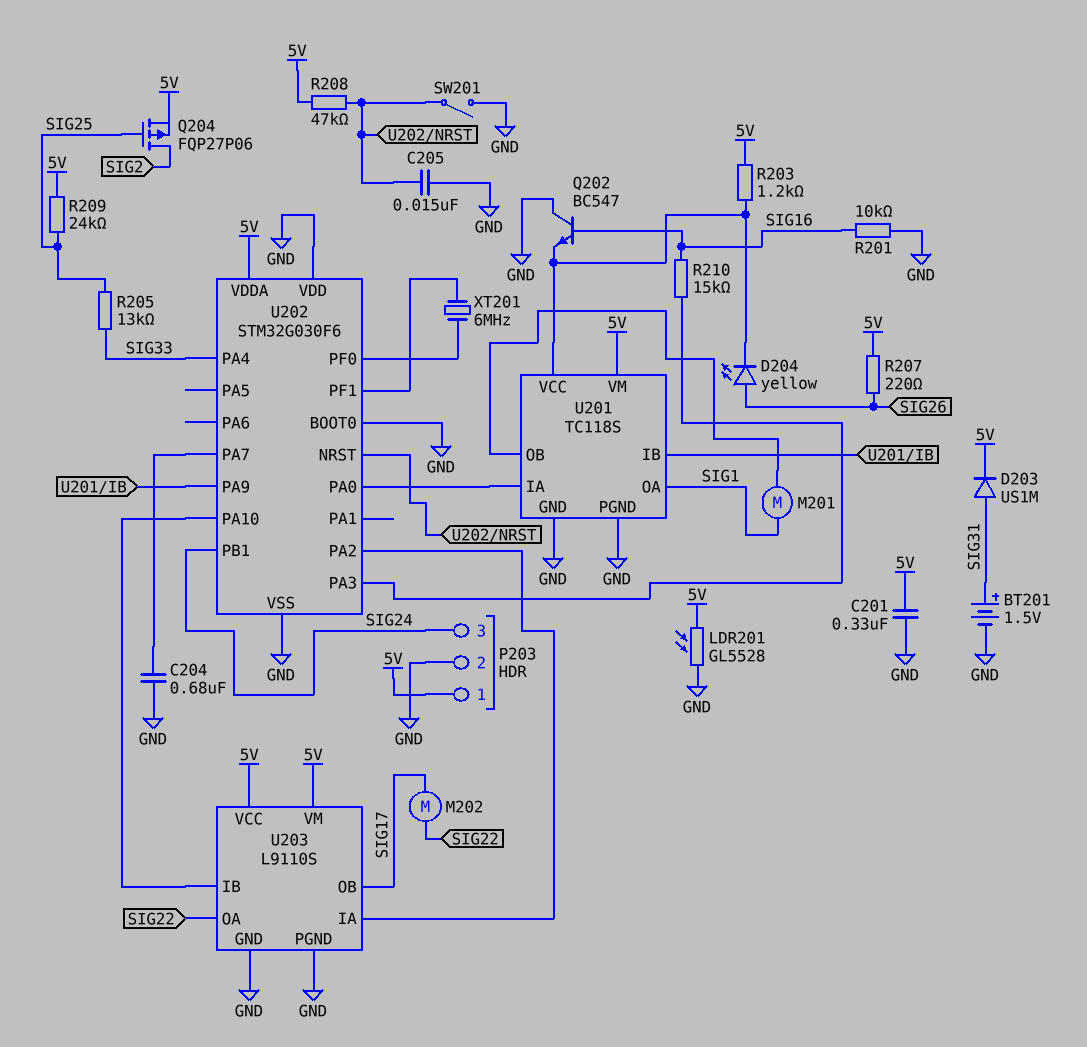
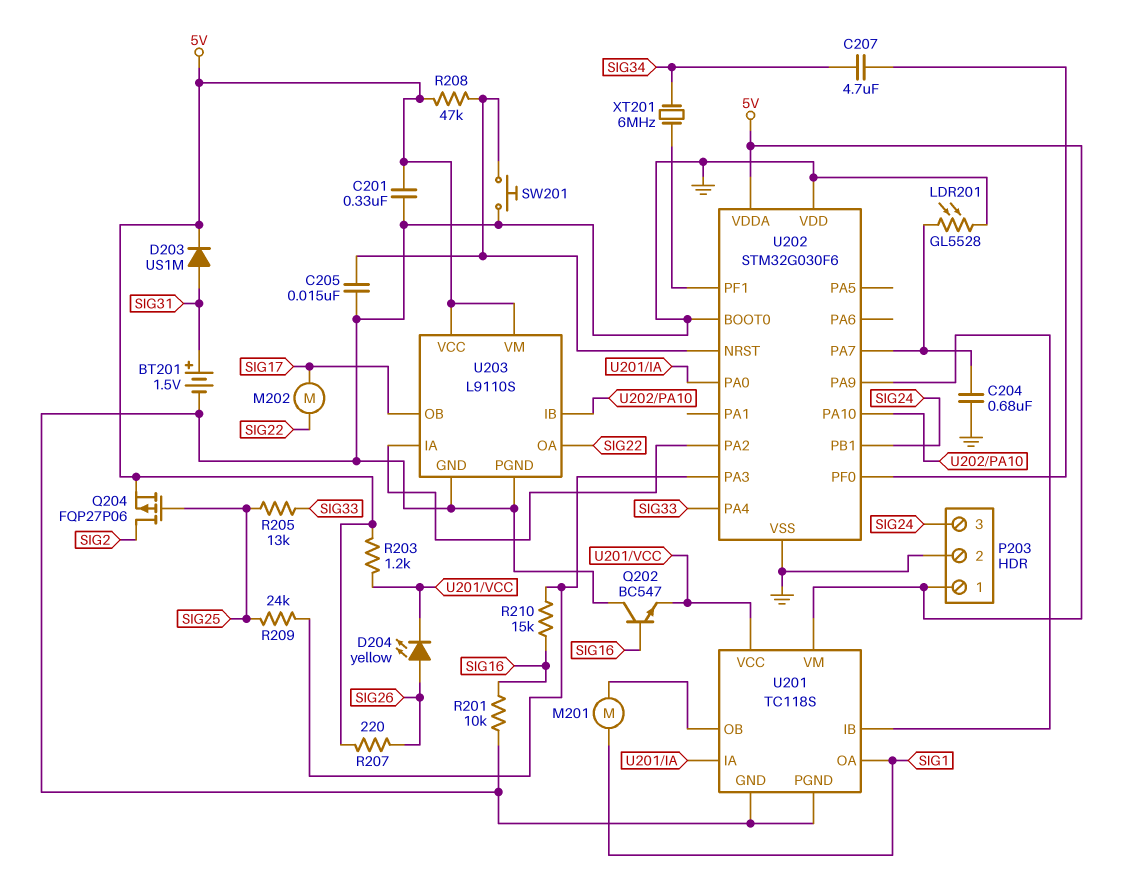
C207: none -> 4.7uF (SIG34, U202/PF0)
LDR201: GL5528 (5V, GND) -> GL5528 (GND, U202/PA7)
R209: 24k (5V, SIG25) -> 24k (SIG25, U202/PA3)
SW201: switch (GND, U202/NRST) -> button (GND, U202/NRST)
XT201: 6MHz (U202/PF0, U202/PF1) -> 6MHz (SIG34, U202/PF1)

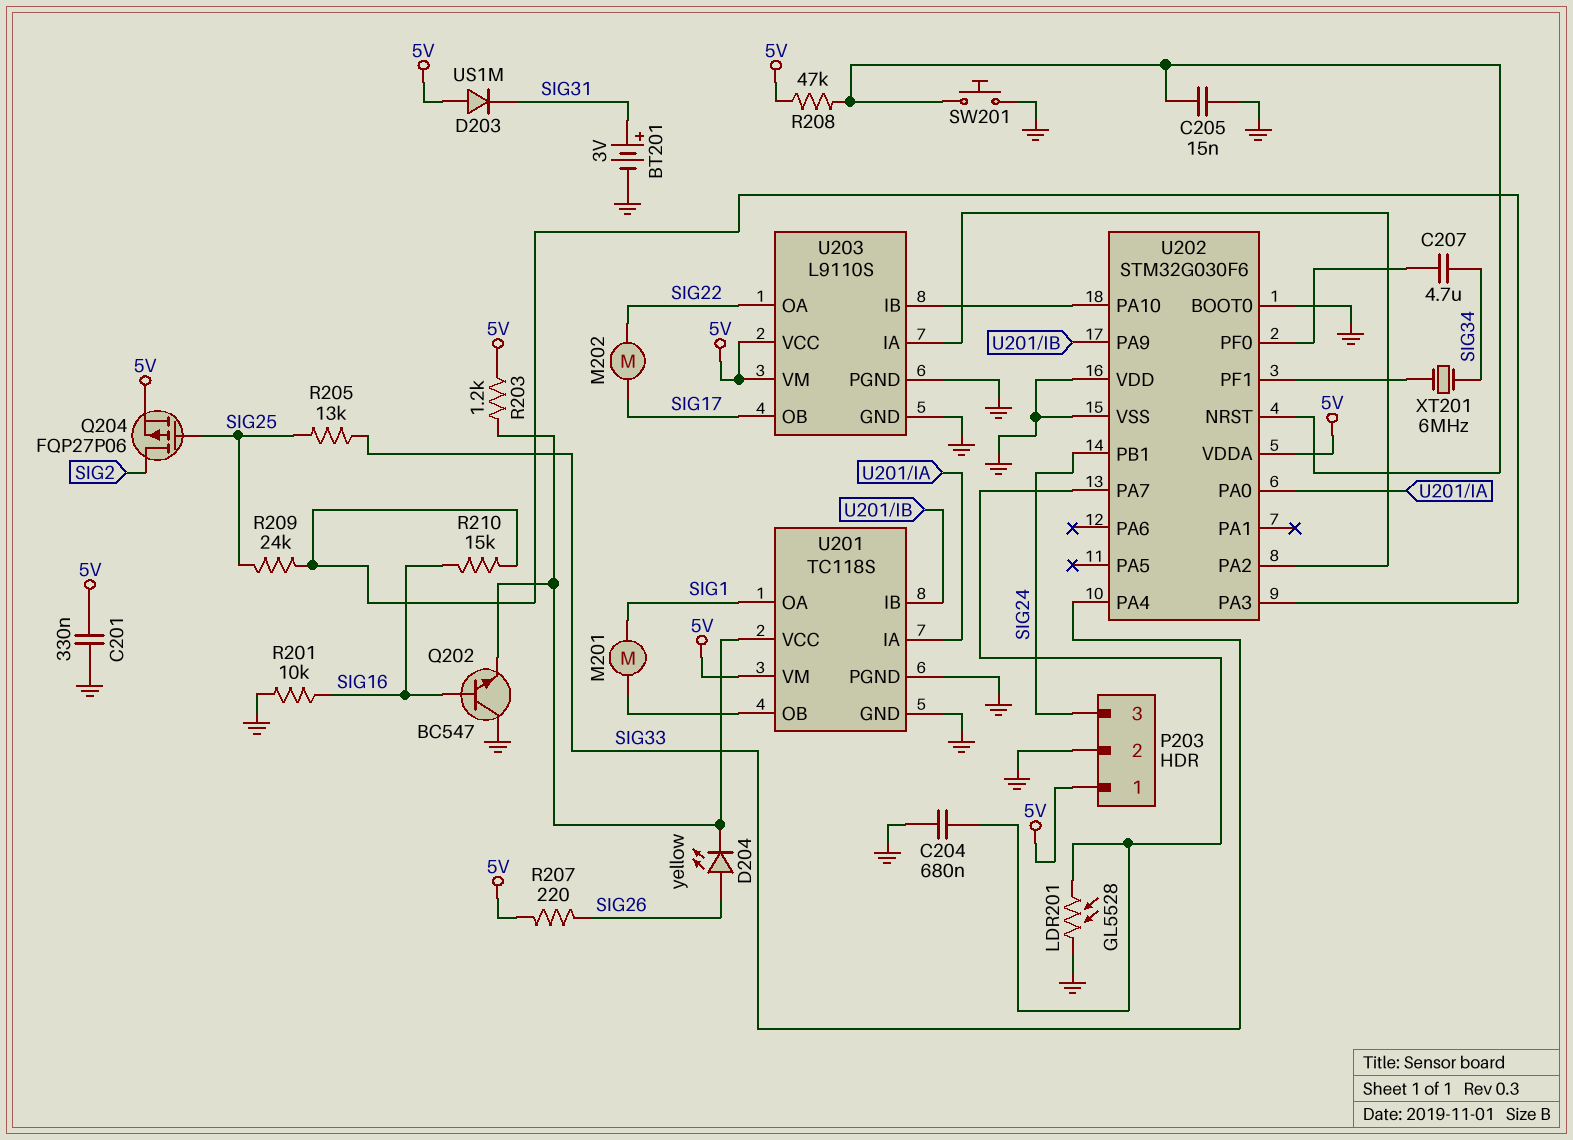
BT201: 1.5V (plus SIG31, minus GND) -> 3V (plus SIG31, minus GND)
D203: diode US1M (A SIG31, K 5V) -> diode US1M (A 5V, K SIG31)

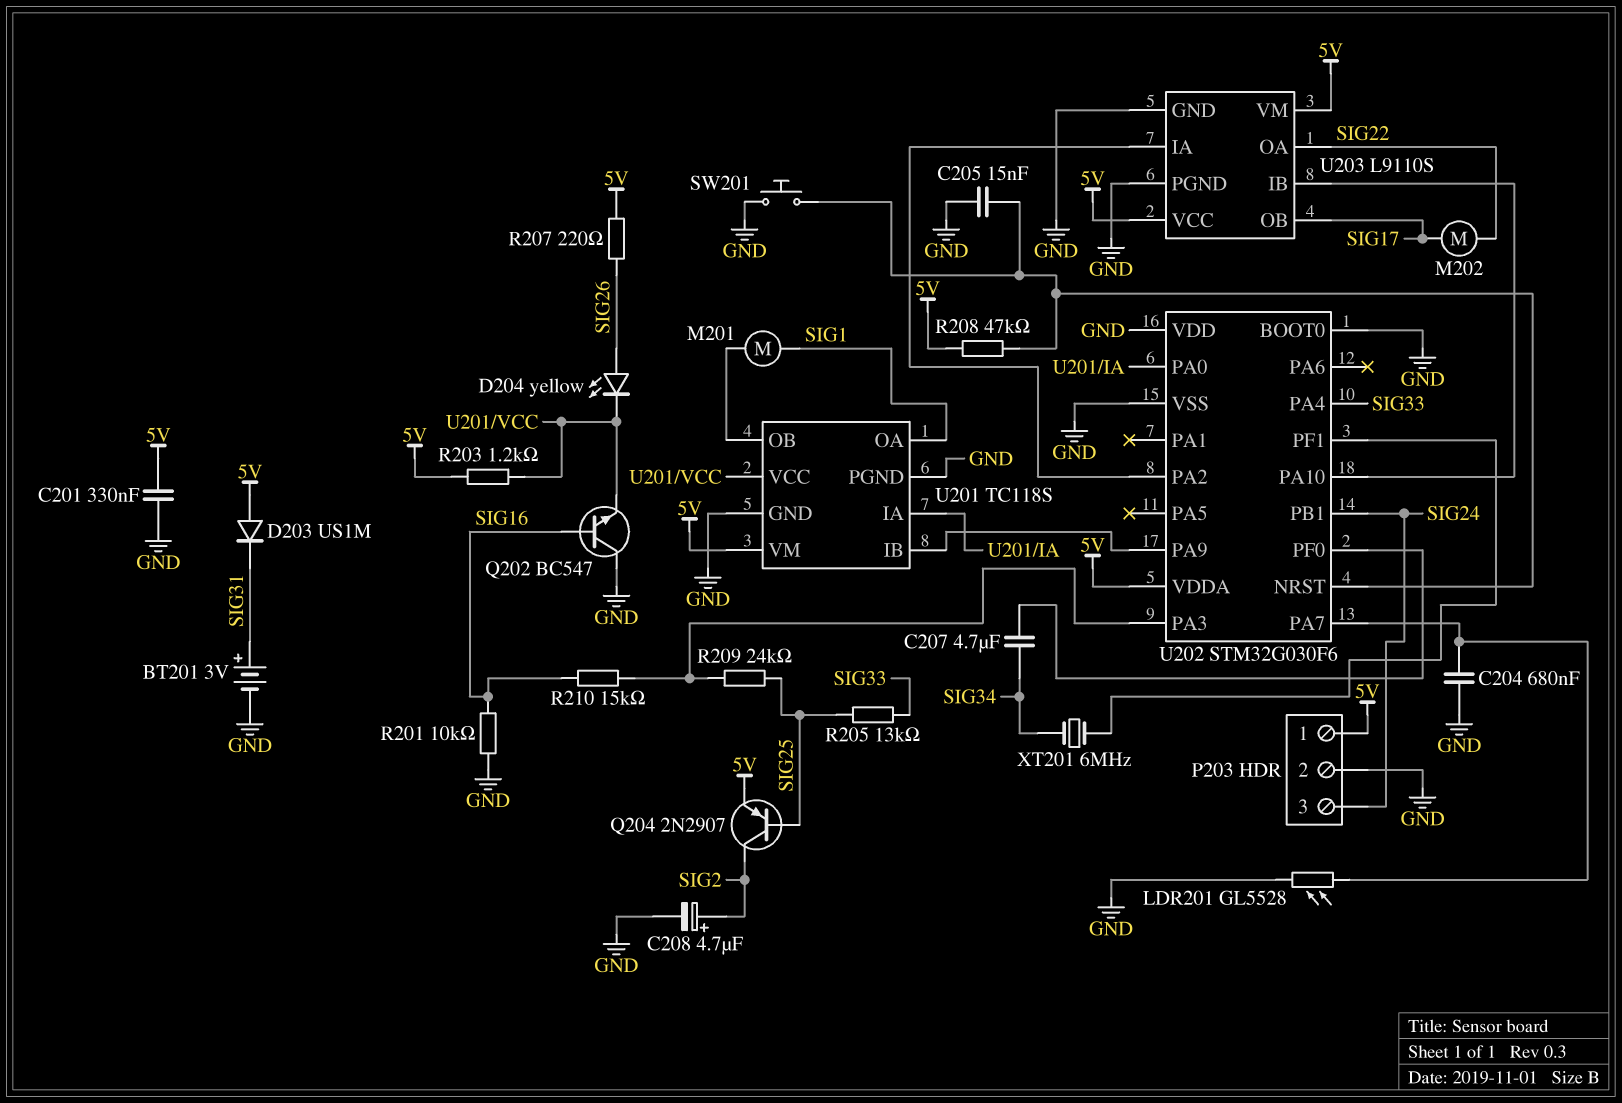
C208: none -> 4.7uF (plus SIG2, minus GND)
Q204: PMOS FQP27P06 (G SIG25, D SIG2, S 5V) -> PNP 2N2907 (B SIG25, C SIG2, E 5V)

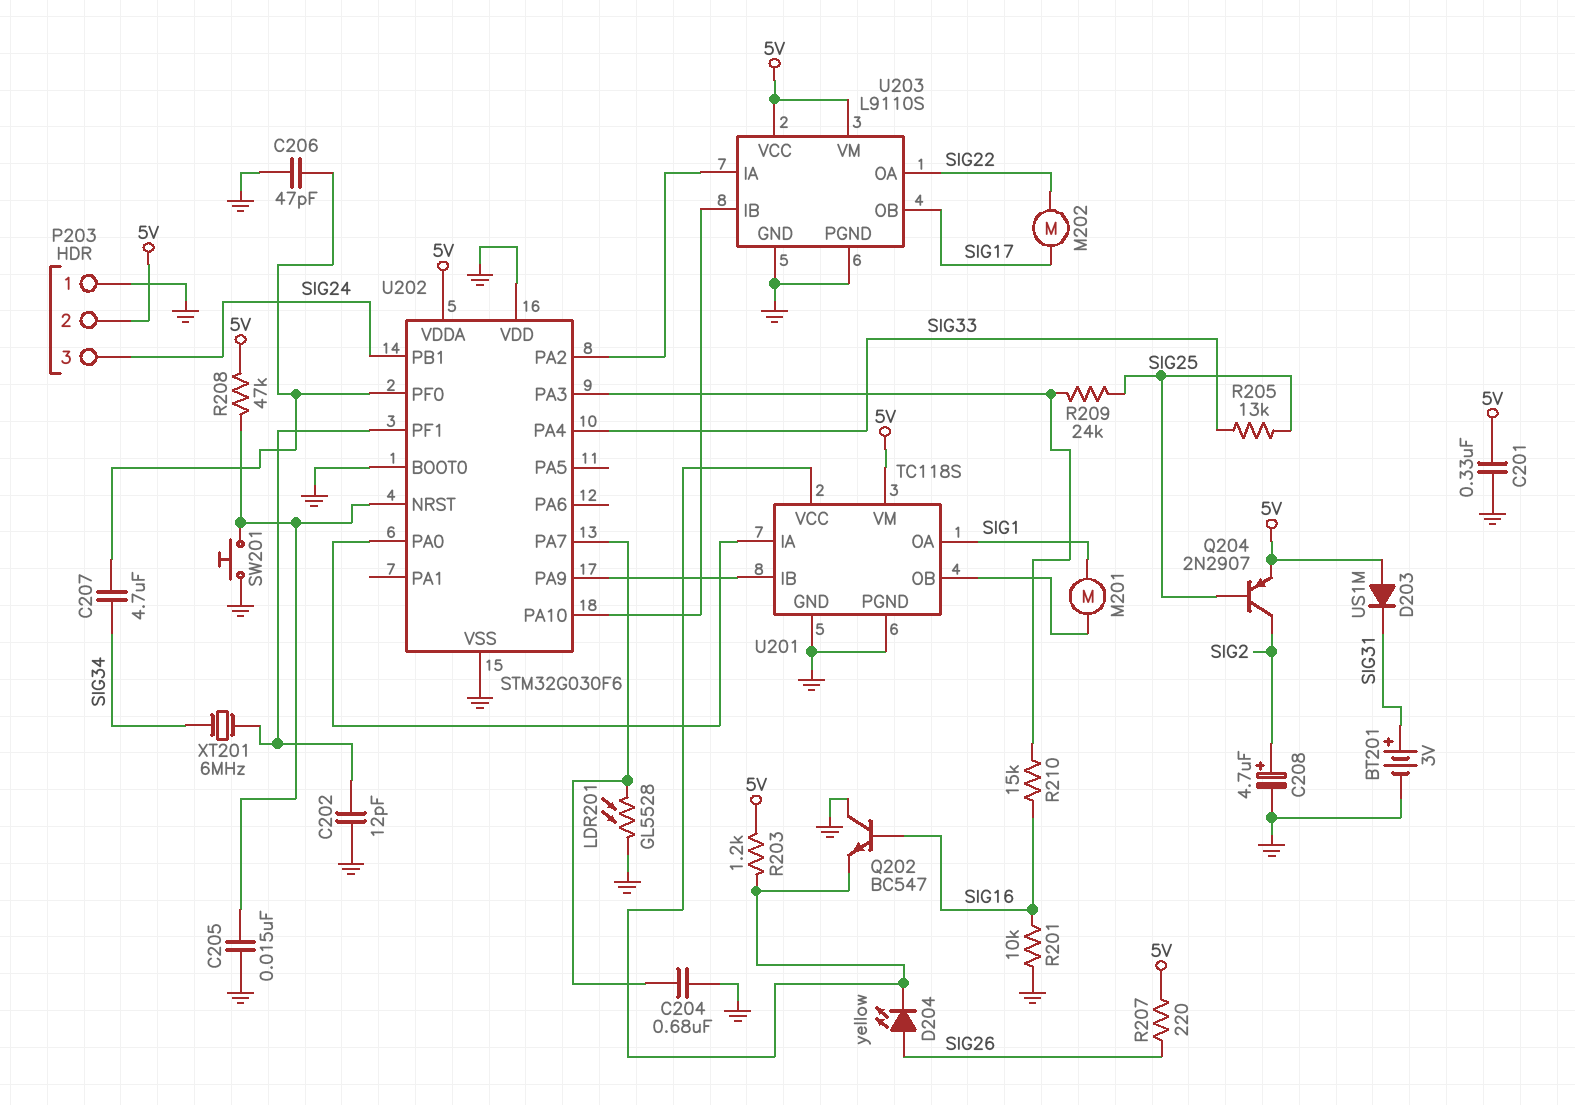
C202: none -> 12pF (GND, U202/PF1)
C206: none -> 47pF (GND, U202/PF0)
P203 pin 1: 5V -> GND
P203 pin 2: GND -> 5V

